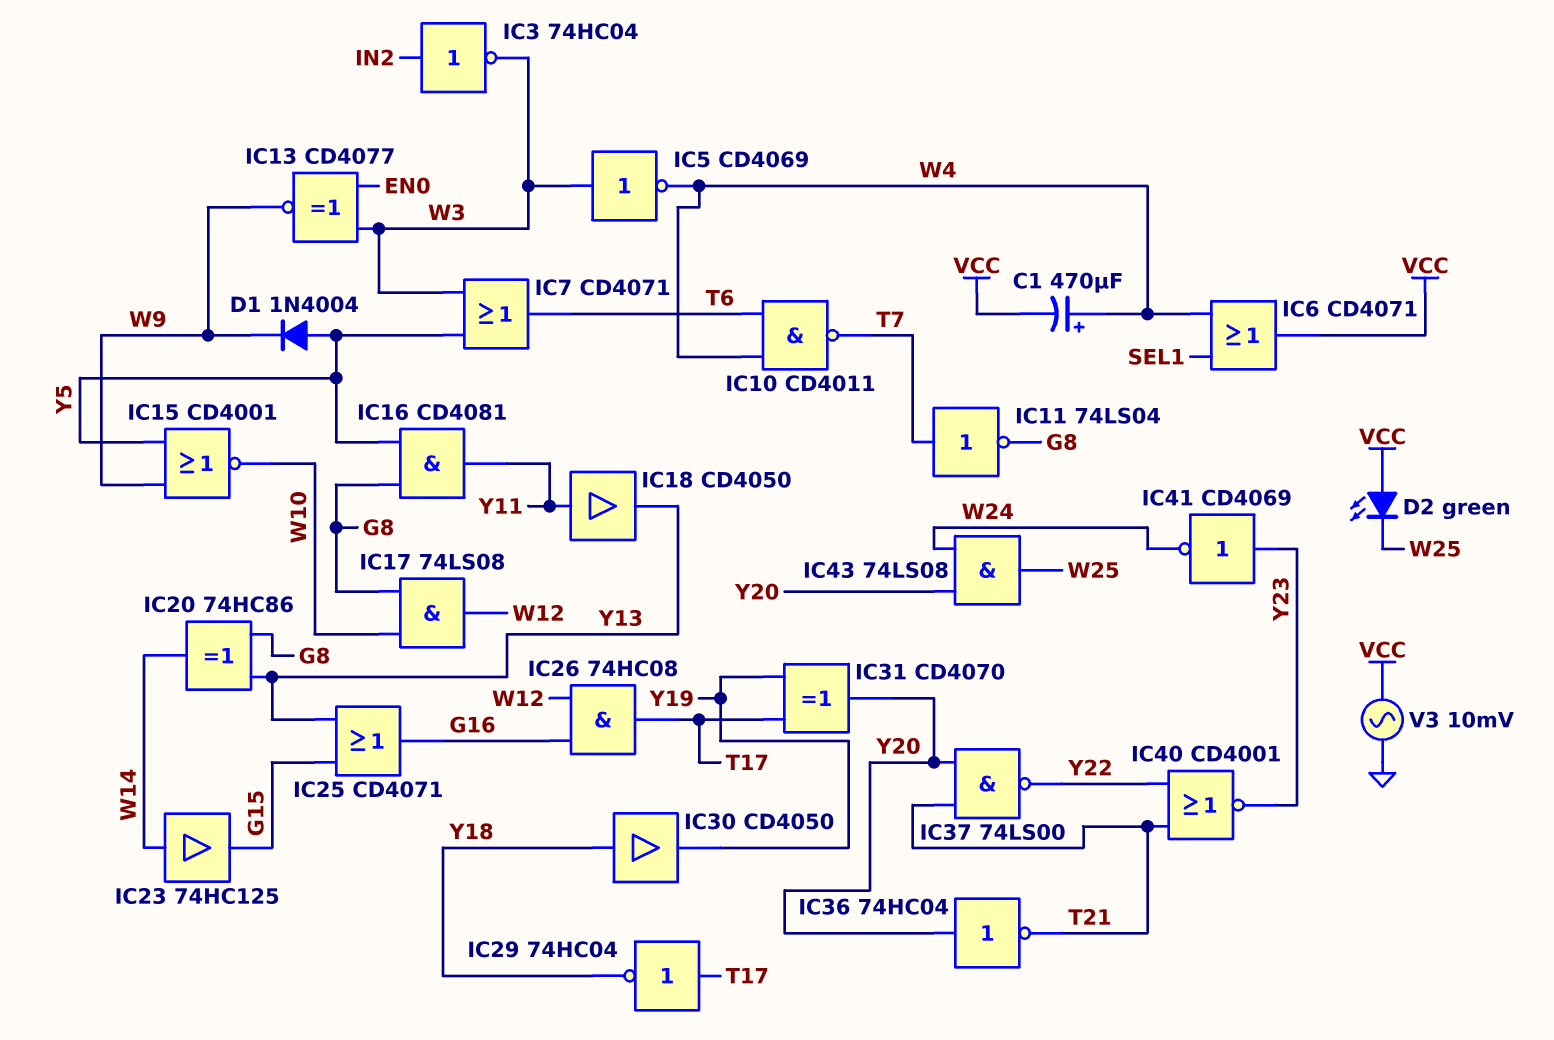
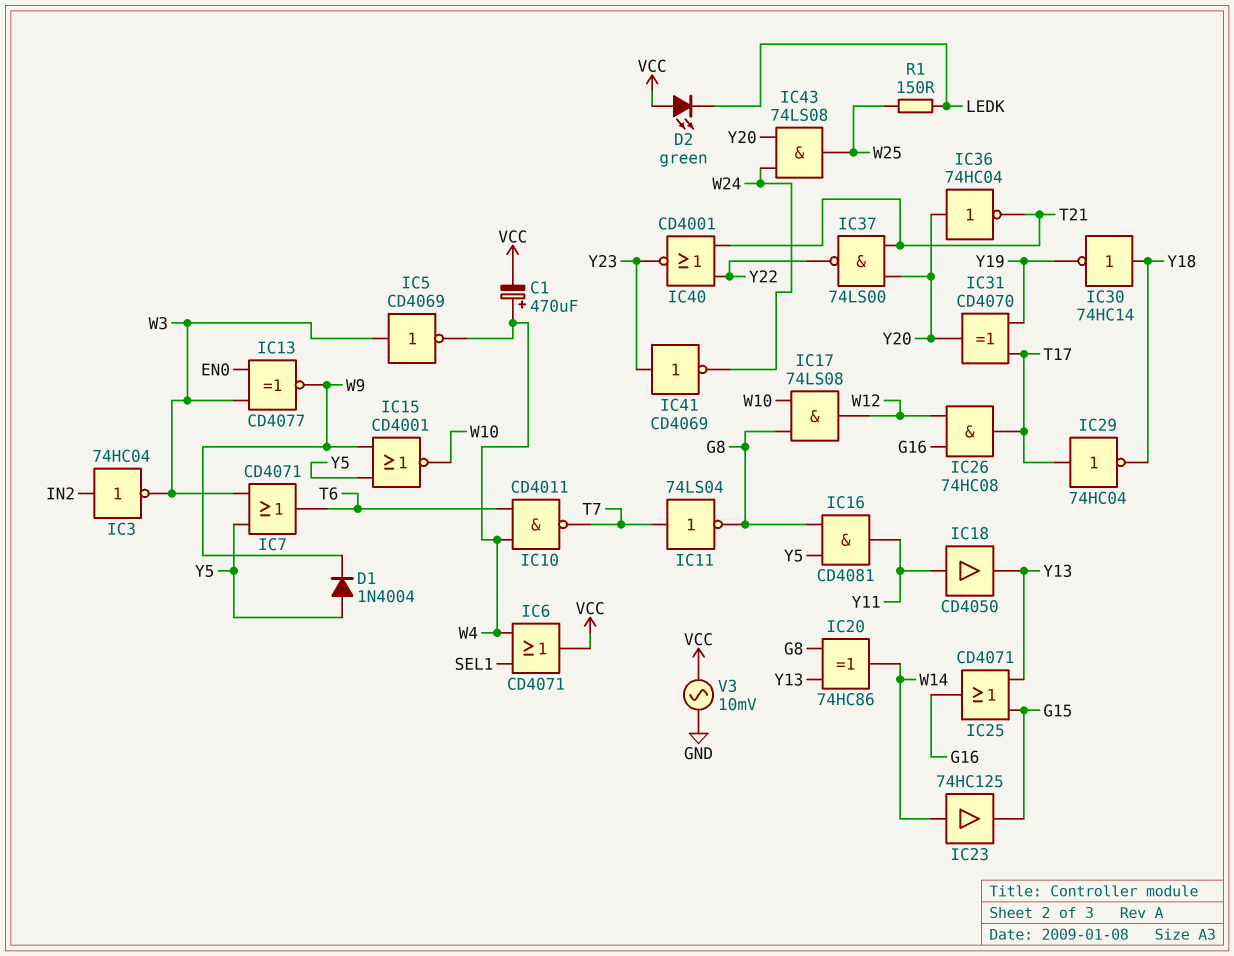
D2: LED green (A VCC, K W25) -> LED green (A VCC, K LEDK)
IC30: buffer CD4050 (in Y18, out Y19) -> NOT 74HC14 (in Y18, out Y19)
R1: none -> 150 (LEDK, W25)

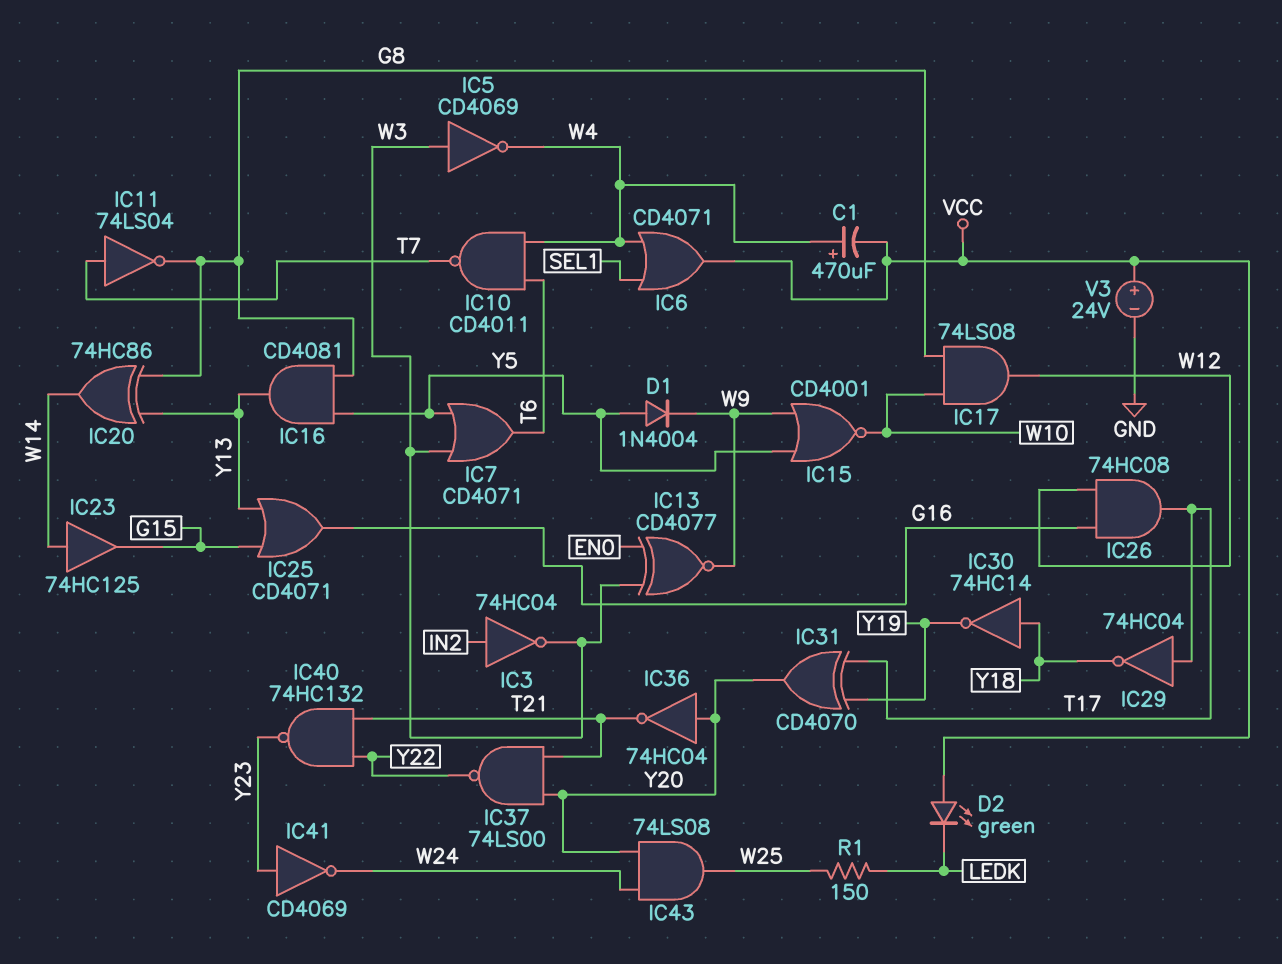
IC16: AND CD4081 (in G8, in Y5, out Y11) -> AND CD4081 (in G8, in Y5, out Y13)
IC18: buffer CD4050 (in Y11, out Y13) -> none
IC40: NOR CD4001 (in T21, in Y22, out Y23) -> NAND 74HC132 (in T21, in Y22, out Y23)
V3: AC 10mV (GND, VCC) -> 24V (plus VCC, minus GND)

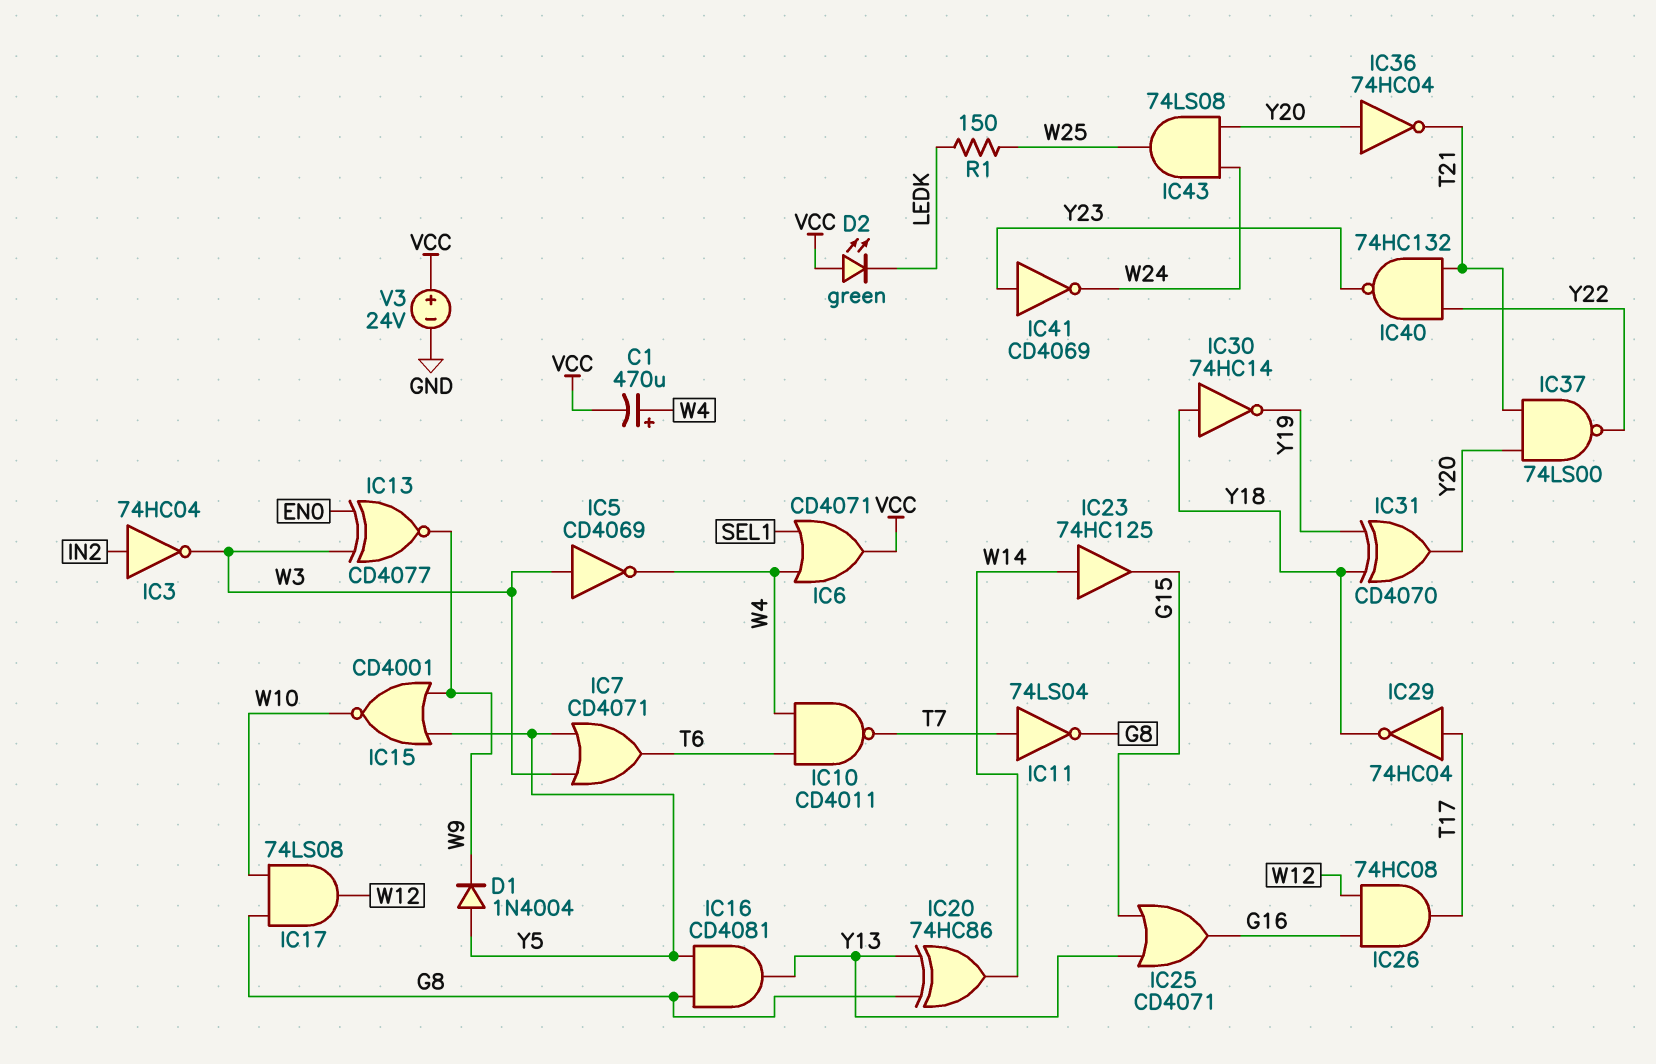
IC31: XOR CD4070 (in T17, in Y19, out Y20) -> XOR CD4070 (in Y18, in Y19, out Y20)

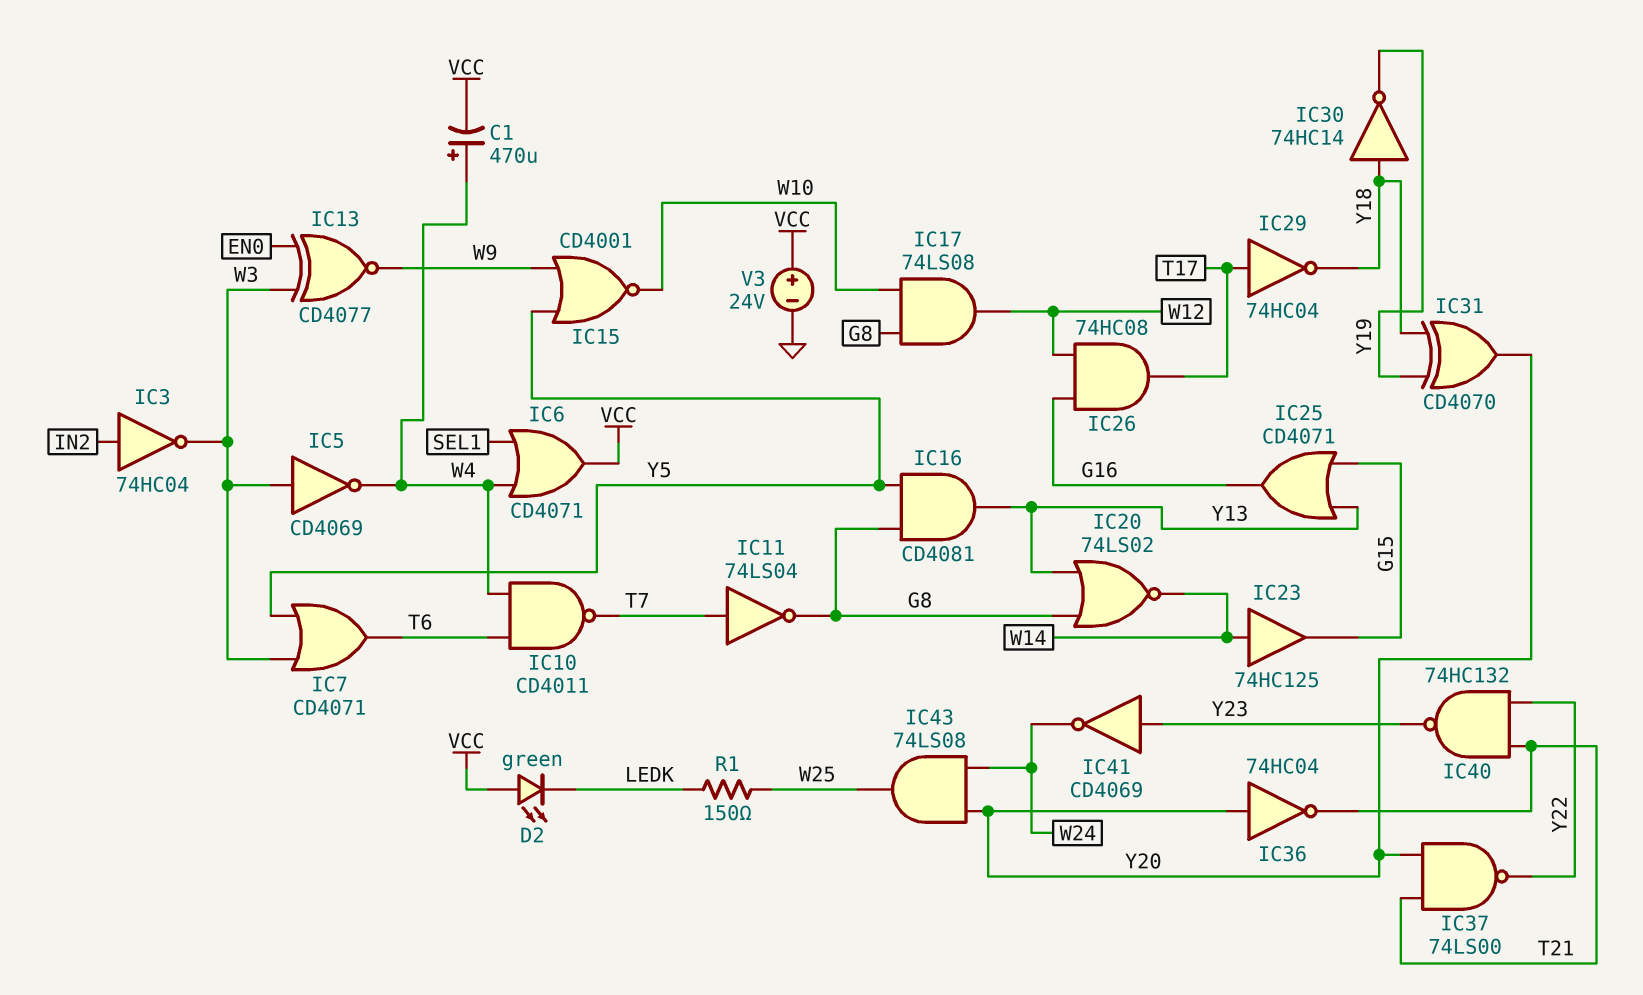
D1: diode 1N4004 (A Y5, K W9) -> none
IC20: XOR 74HC86 (in G8, in Y13, out W14) -> NOR 74LS02 (in G8, in Y13, out W14)

